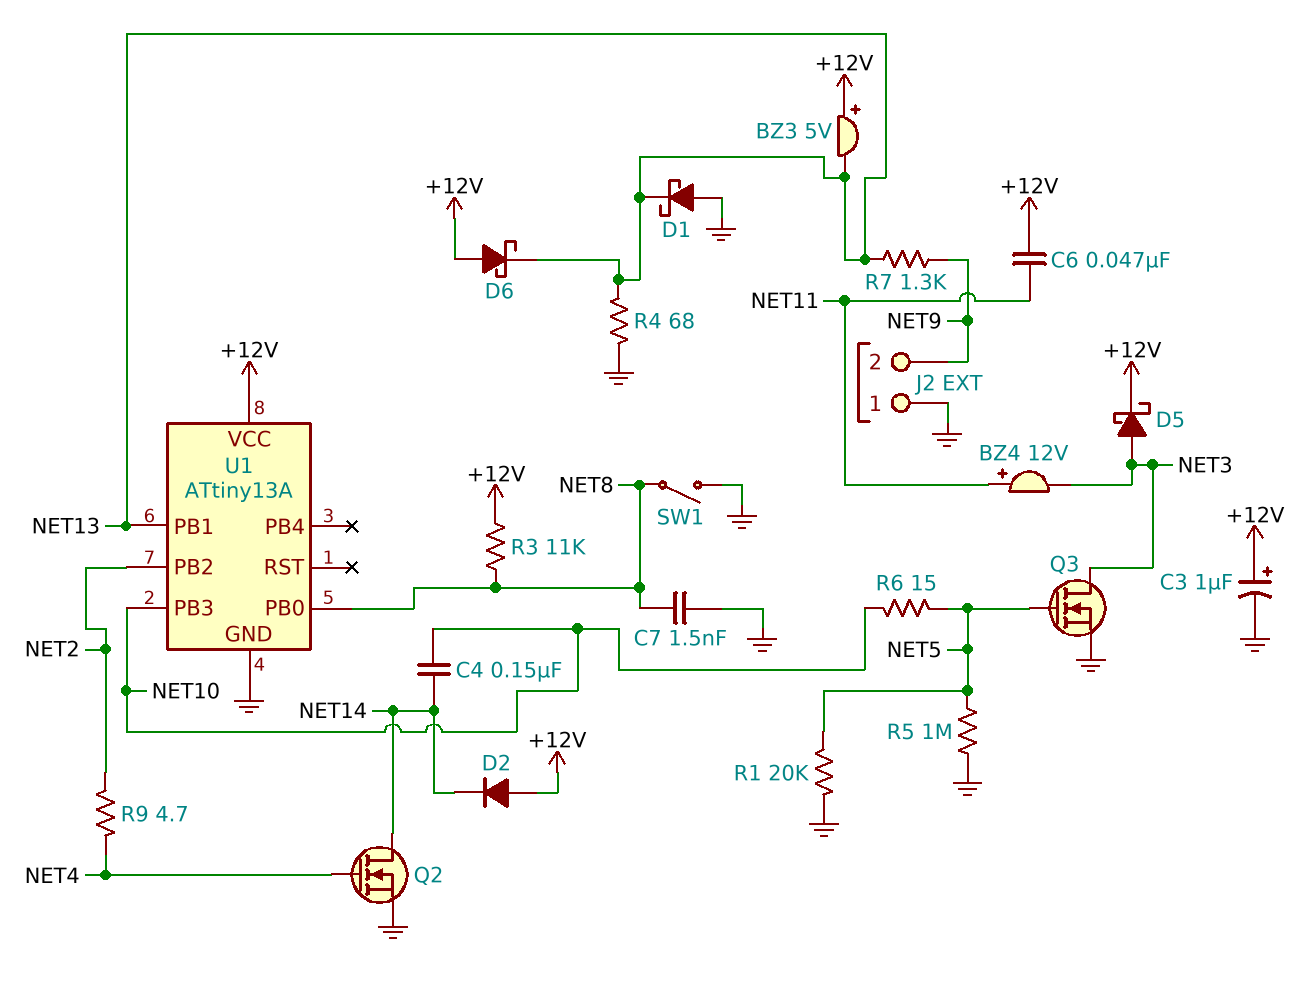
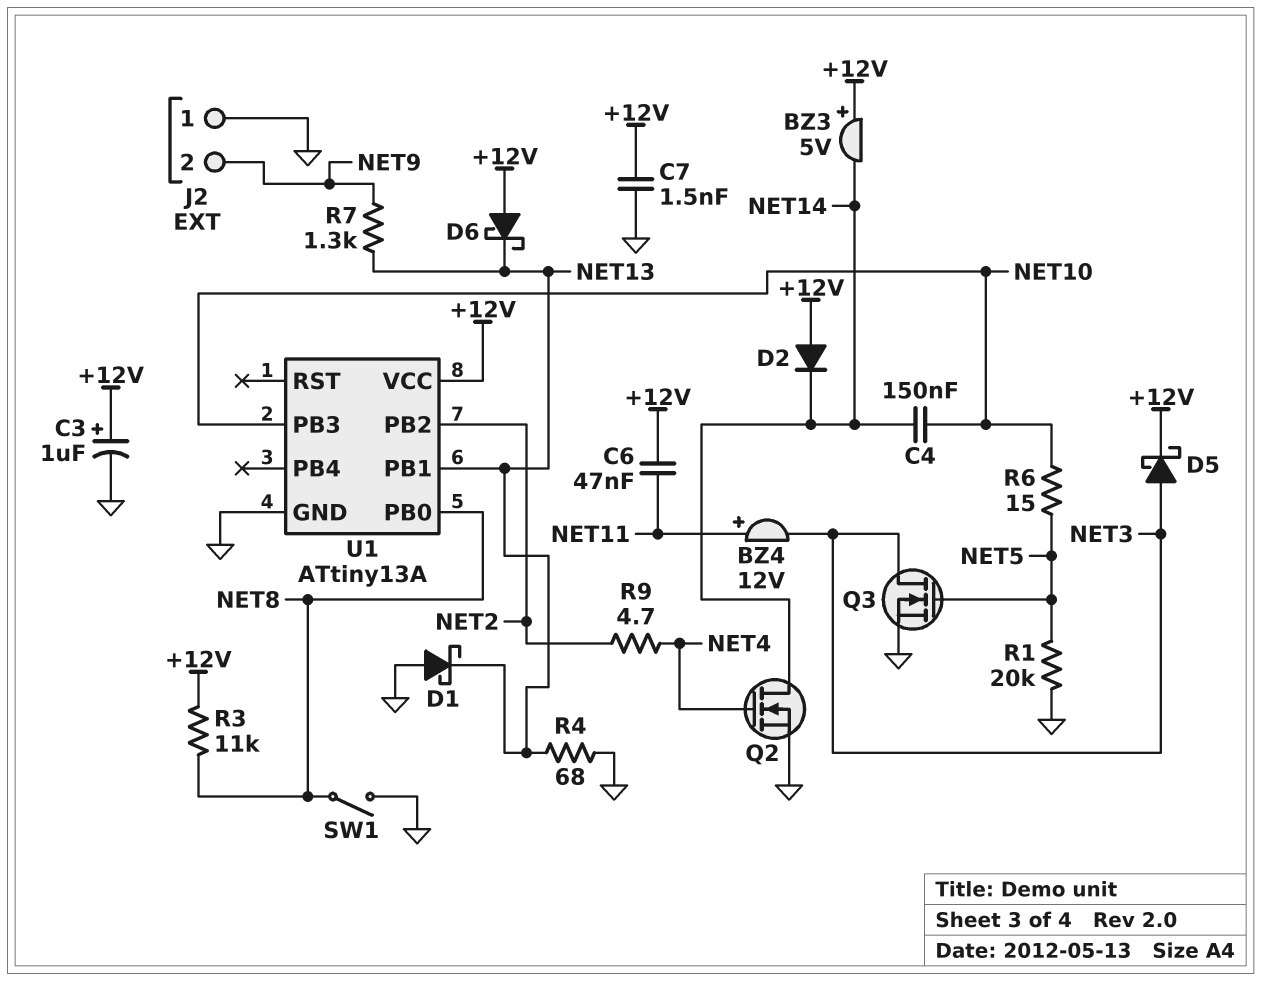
BZ3: buzzer 5V (plus +12V, minus NET13) -> buzzer 5V (plus +12V, minus NET14)
C7: 1.5nF (GND, NET8) -> 1.5nF (+12V, GND)
R5: 1M (GND, NET5) -> none

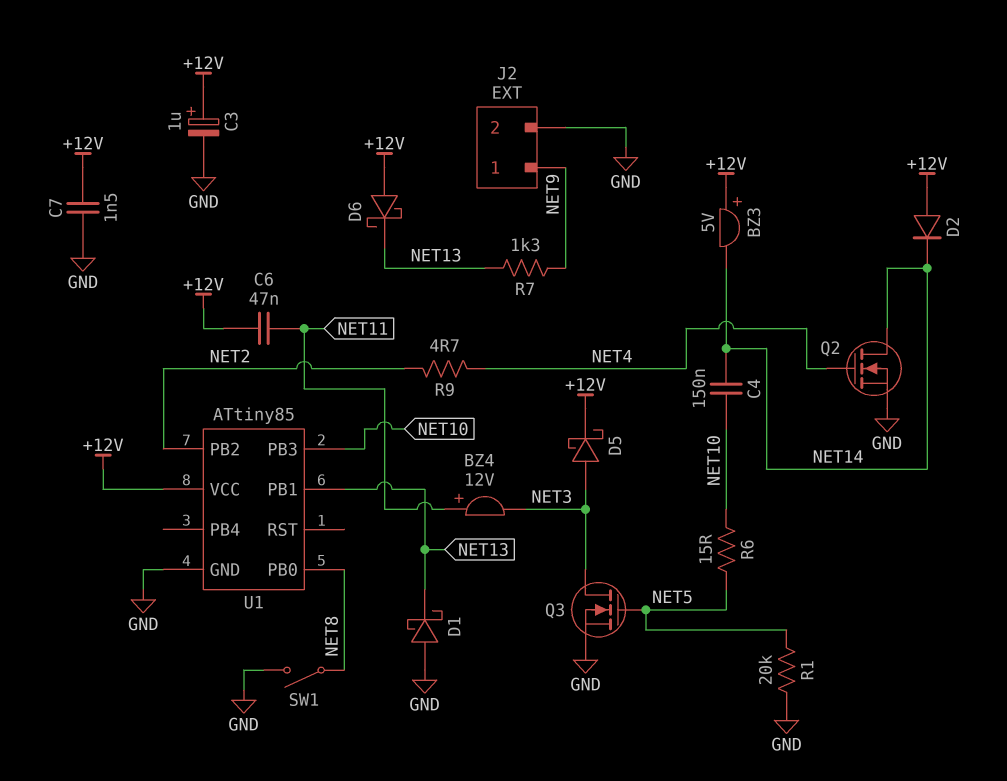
J2 pin 1: GND -> NET9
J2 pin 2: NET9 -> GND
R3: 11k (+12V, NET8) -> none
R4: 68 (GND, NET13) -> none
U1: ATtiny13A -> ATtiny85

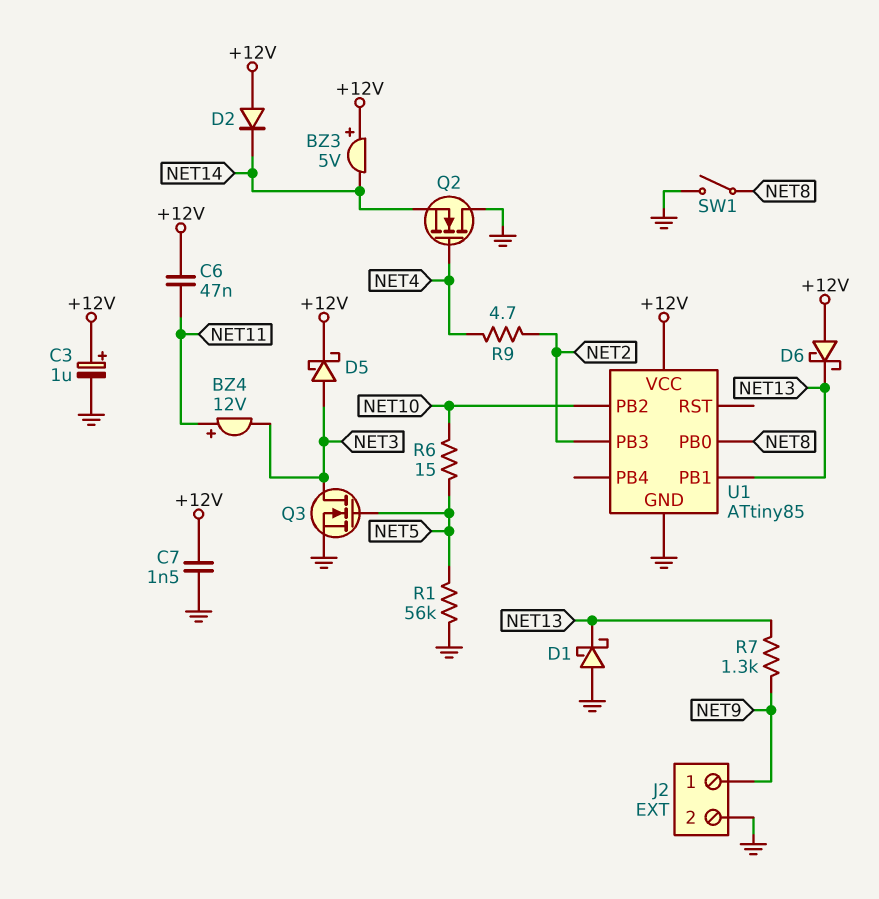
C4: 150nF (NET10, NET14) -> none
Q2: NMOS (G NET4, D NET14, S GND) -> NMOS (G NET4, D GND, S NET14)
R1: 20k (GND, NET5) -> 56k (GND, NET5)
U1 pin PB2: NET2 -> NET10
U1 pin PB3: NET10 -> NET2

